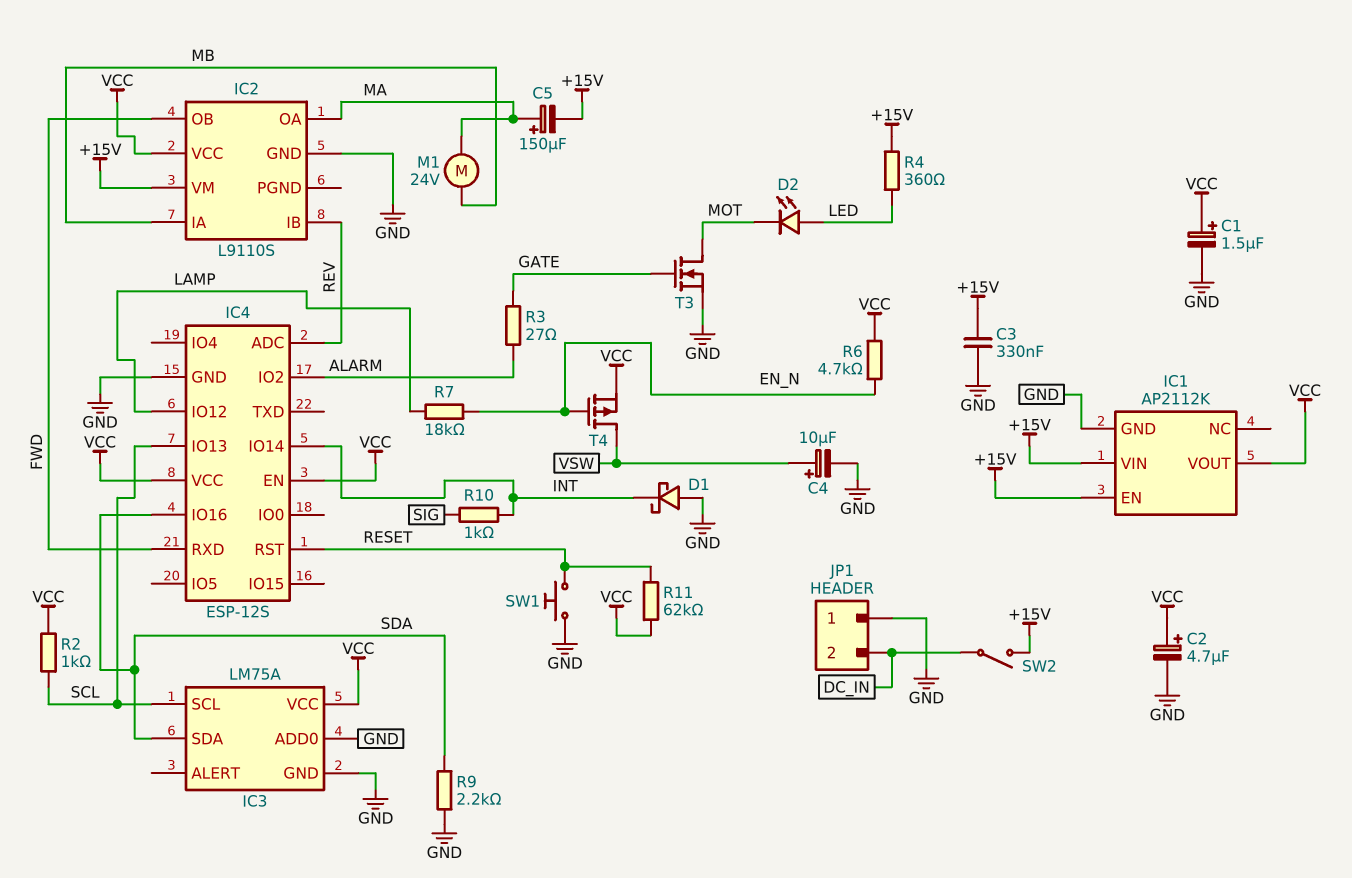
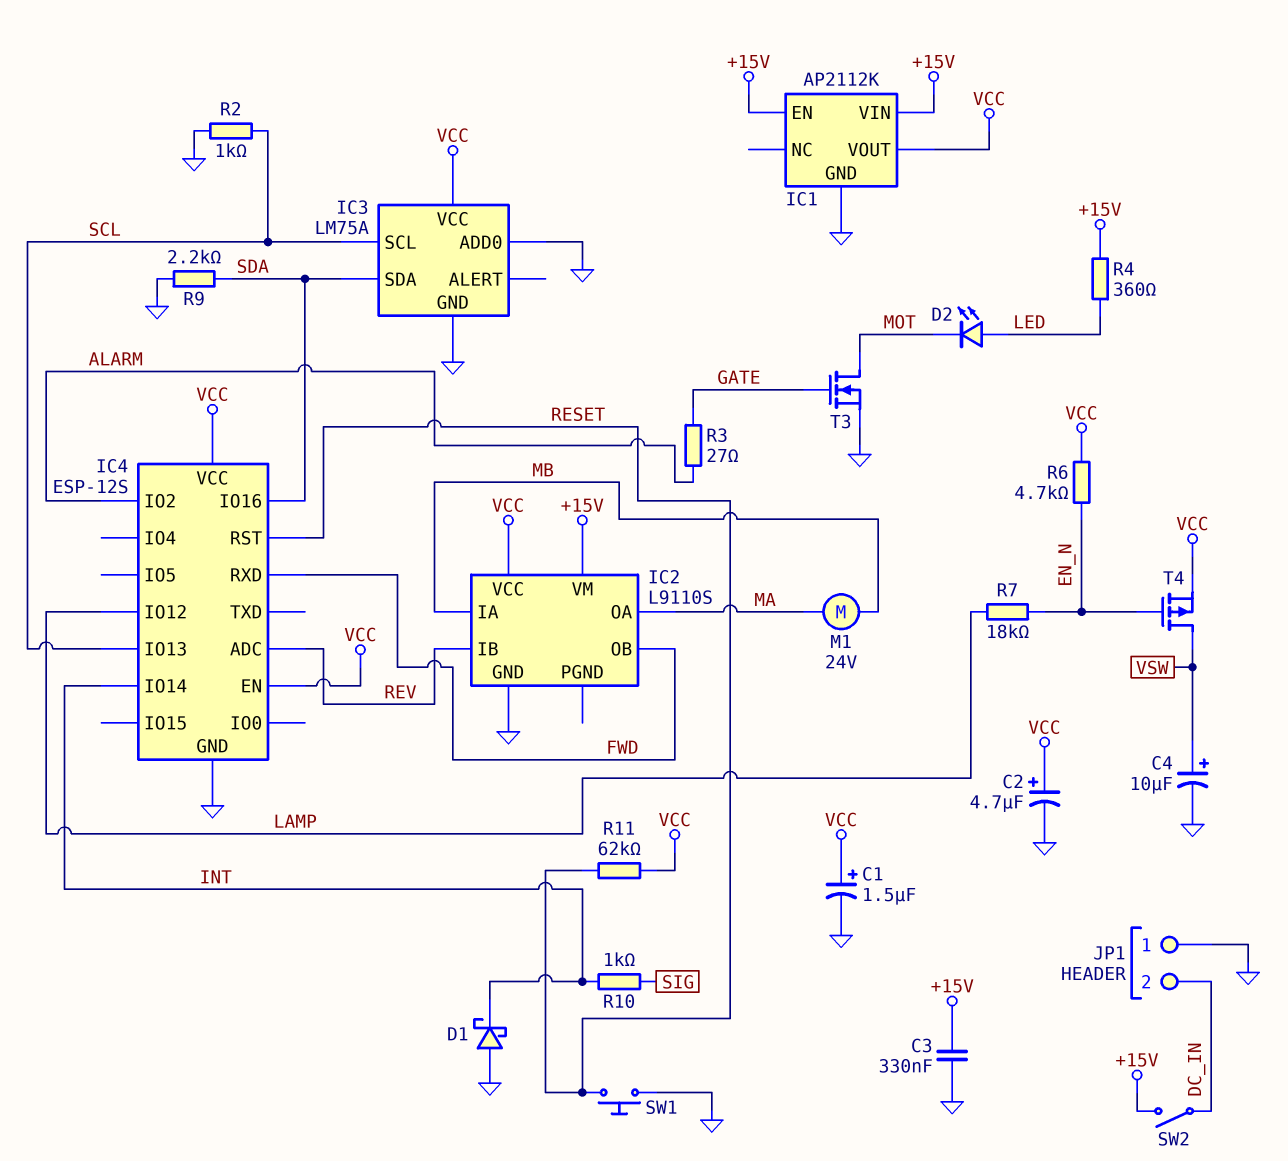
C5: 150uF (plus MA, minus +15V) -> none
R2: 1k (SCL, VCC) -> 1k (GND, SCL)

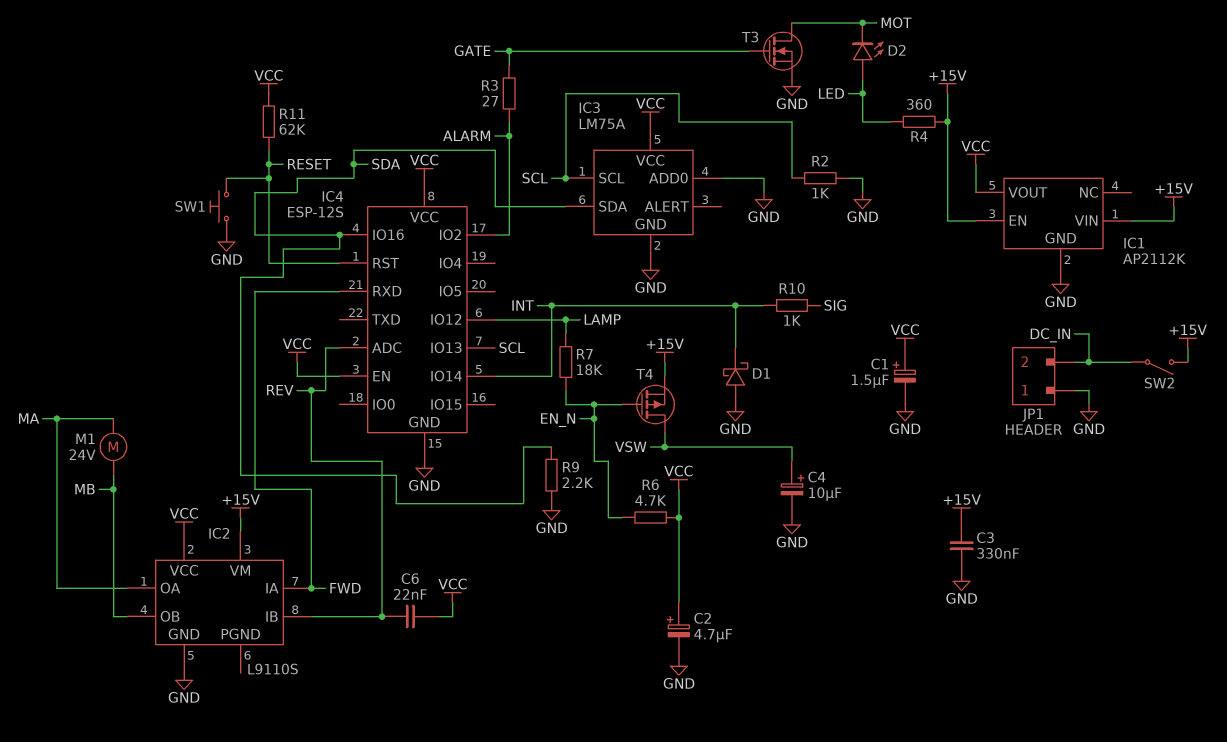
C6: none -> 22nF (REV, VCC)
IC2 pin IA: MB -> FWD
IC2 pin OB: FWD -> MB
T4: PMOS (G EN_N, D VSW, S VCC) -> PMOS (G EN_N, D VSW, S +15V)

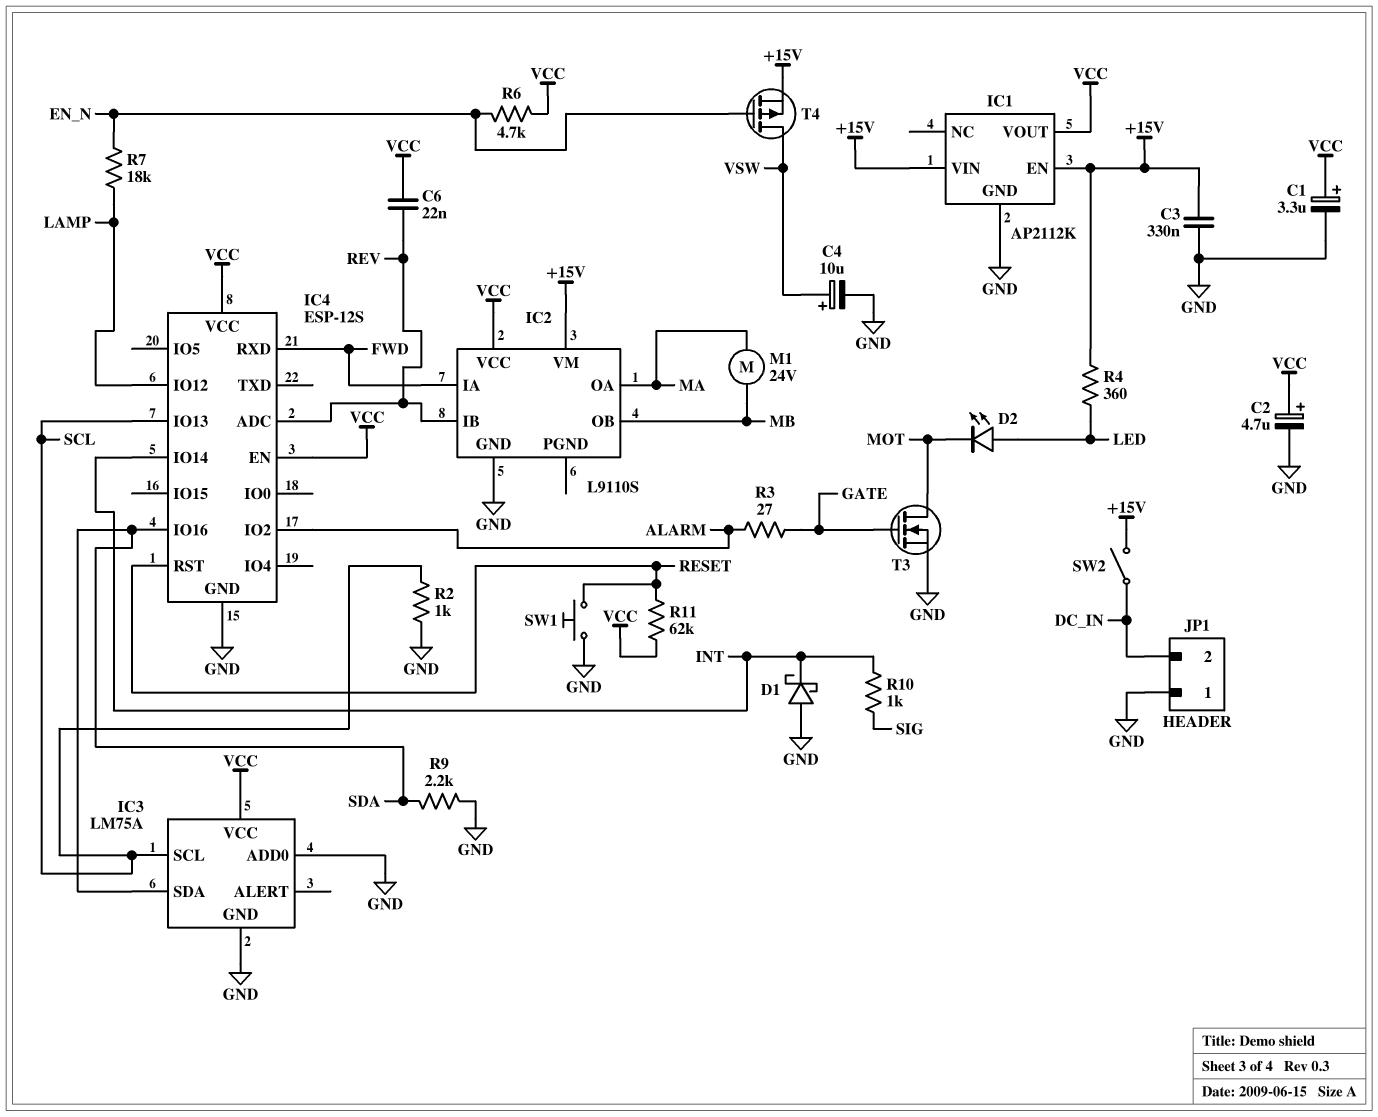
C1: 1.5uF (plus VCC, minus GND) -> 3.3uF (plus VCC, minus GND)

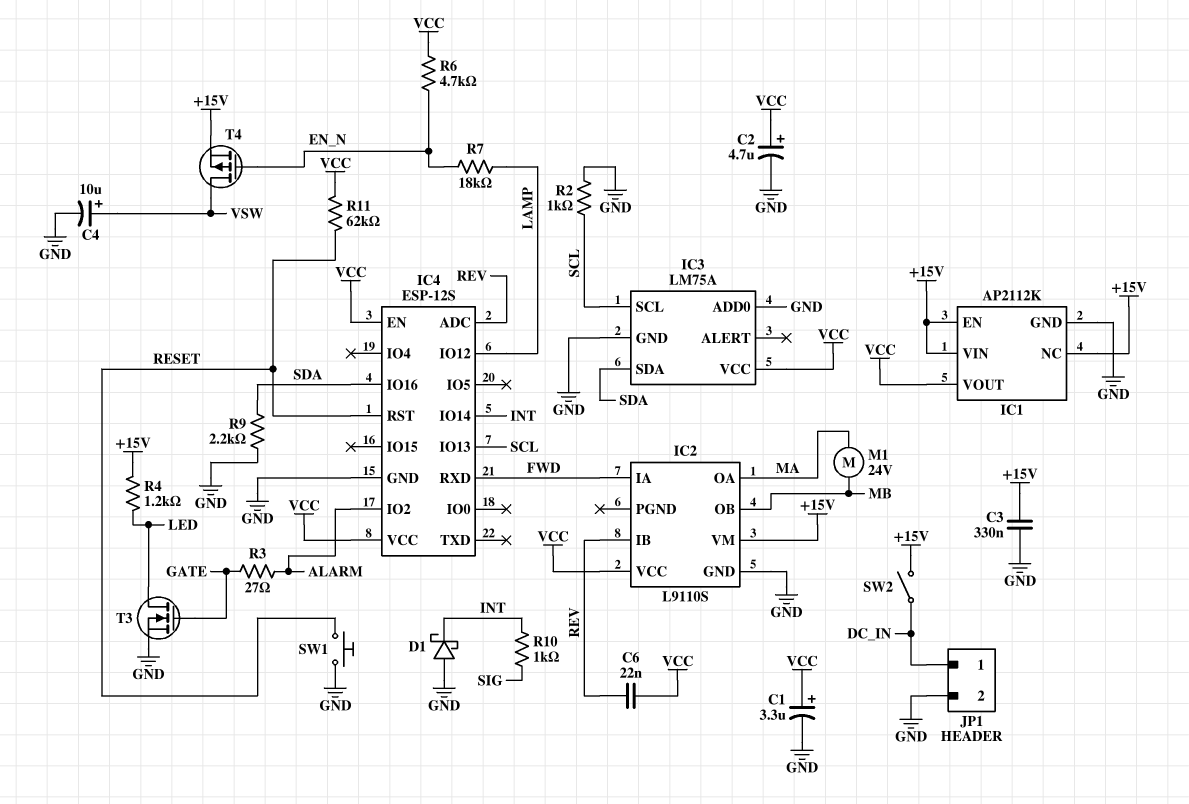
D2: LED (A LED, K MOT) -> none
IC1 pin NC: none -> +15V
JP1 pin 1: GND -> DC_IN
JP1 pin 2: DC_IN -> GND
R4: 360 (+15V, LED) -> 1.2k (+15V, LED)
T3: NMOS (G GATE, D MOT, S GND) -> NMOS (G GATE, D LED, S GND)

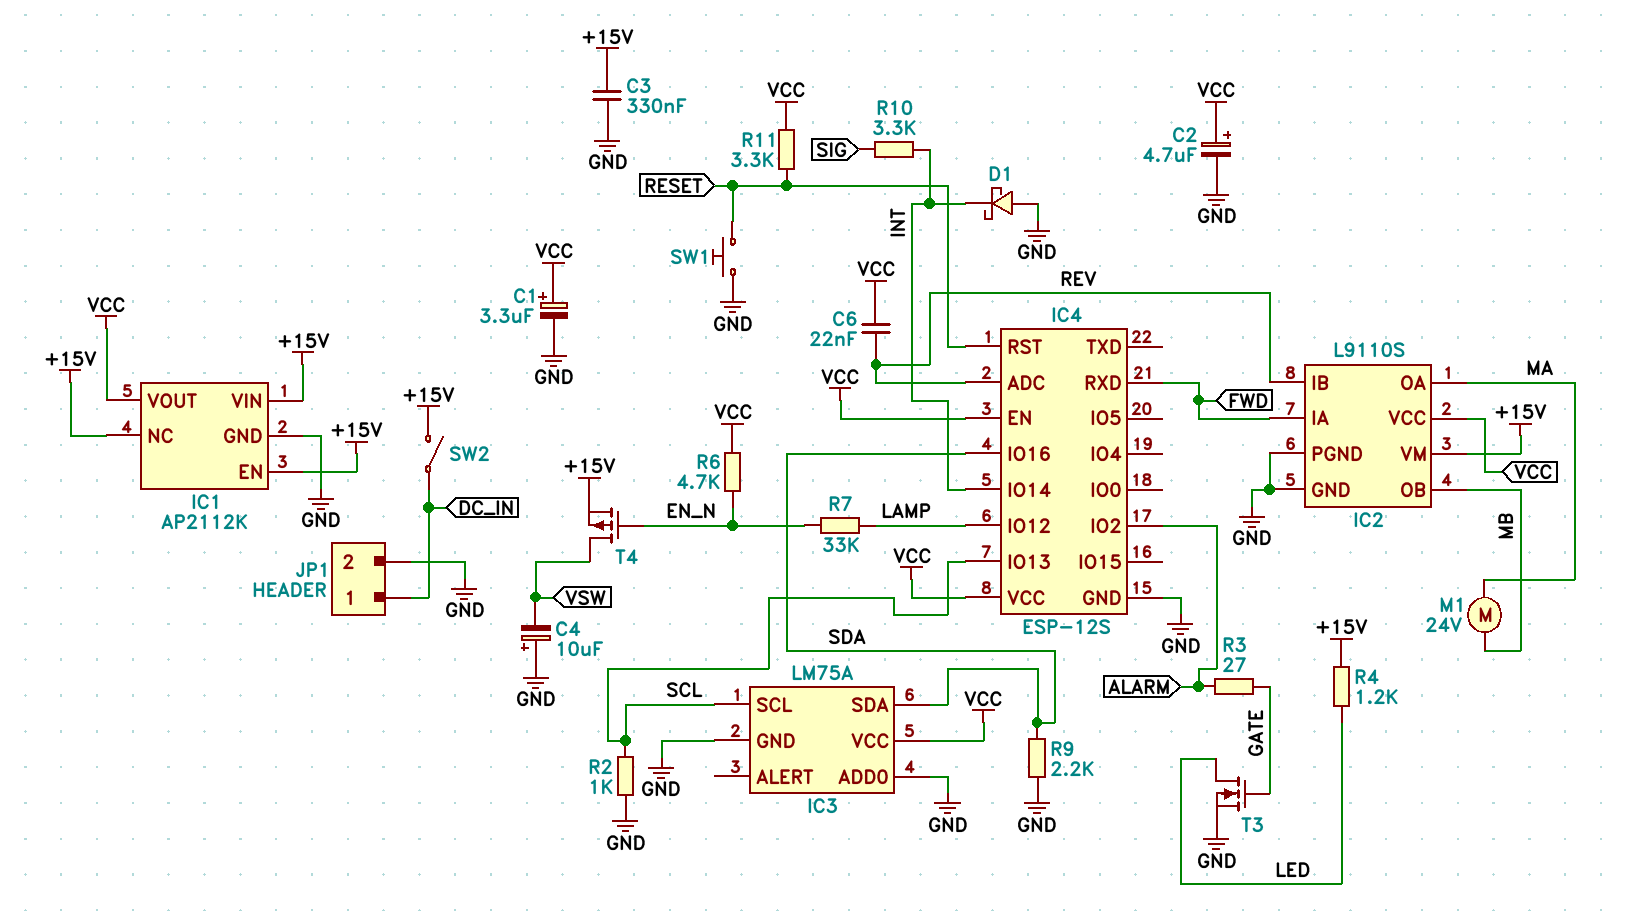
C4: 10uF (plus VSW, minus GND) -> 10uF (plus GND, minus VSW)
IC2 pin PGND: none -> GND
R7: 18k (EN_N, LAMP) -> 33k (EN_N, LAMP)
R10: 1k (INT, SIG) -> 3.3k (INT, SIG)
R11: 62k (RESET, VCC) -> 3.3k (RESET, VCC)

